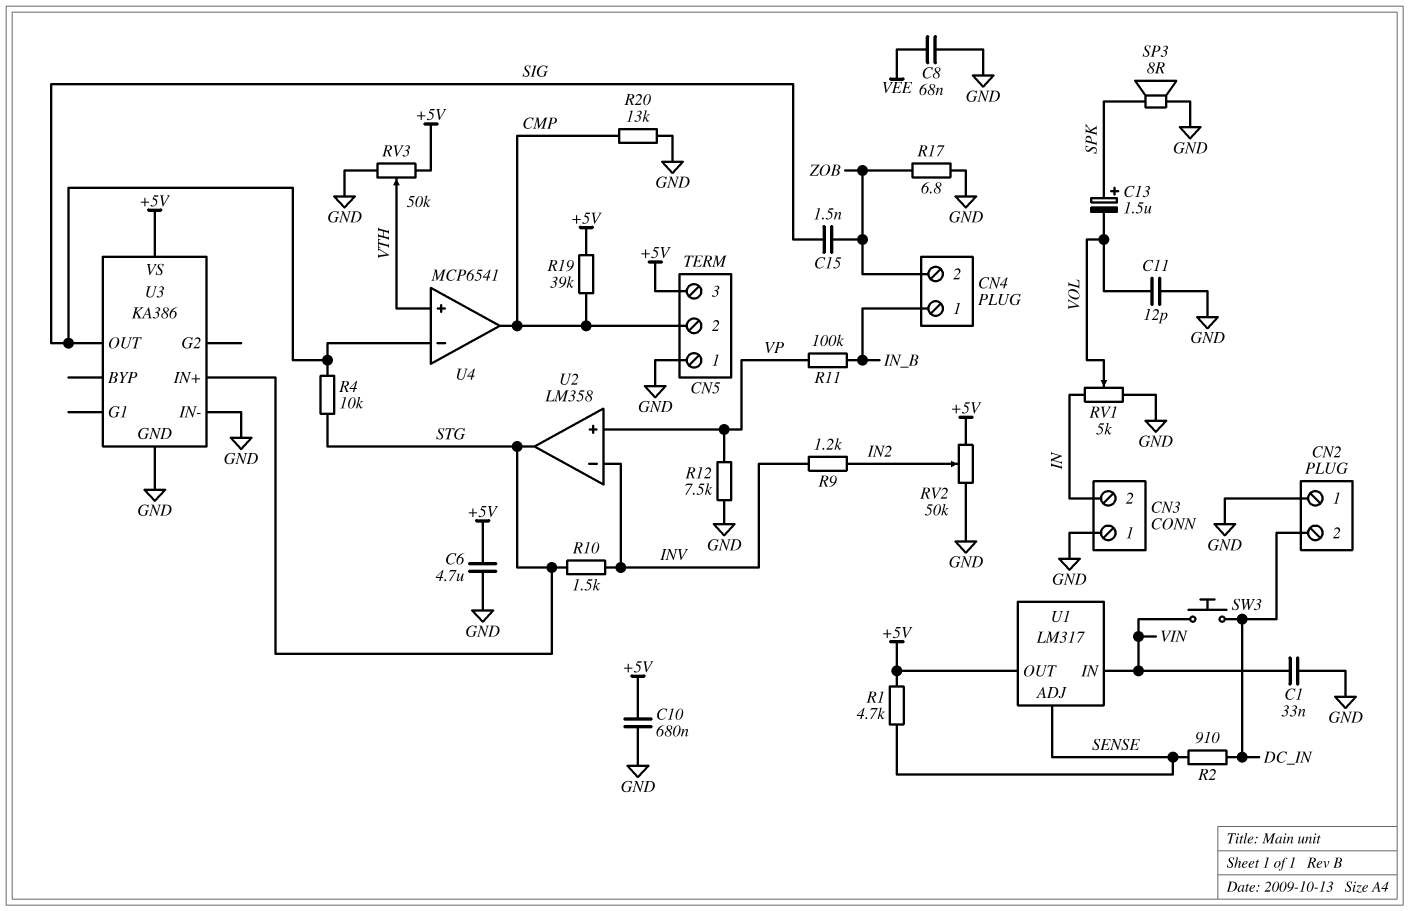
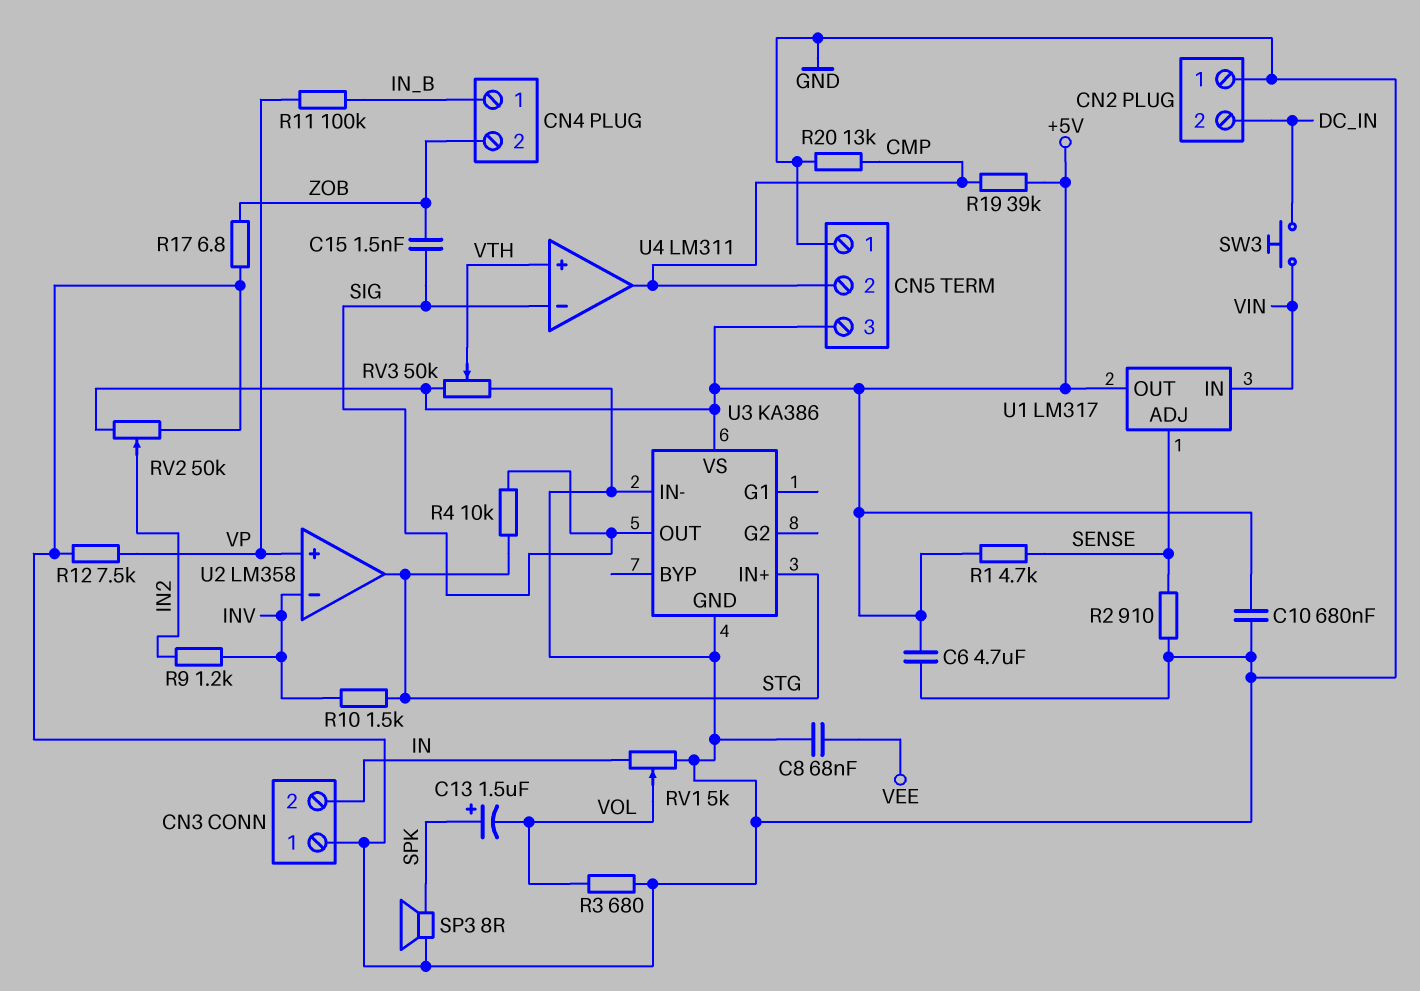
C1: 33nF (GND, VIN) -> none
C11: 12pF (GND, VOL) -> none
R2: 910 (DC_IN, SENSE) -> 910 (GND, SENSE)
R3: none -> 680 (GND, VOL)
U4: MCP6541 -> LM311

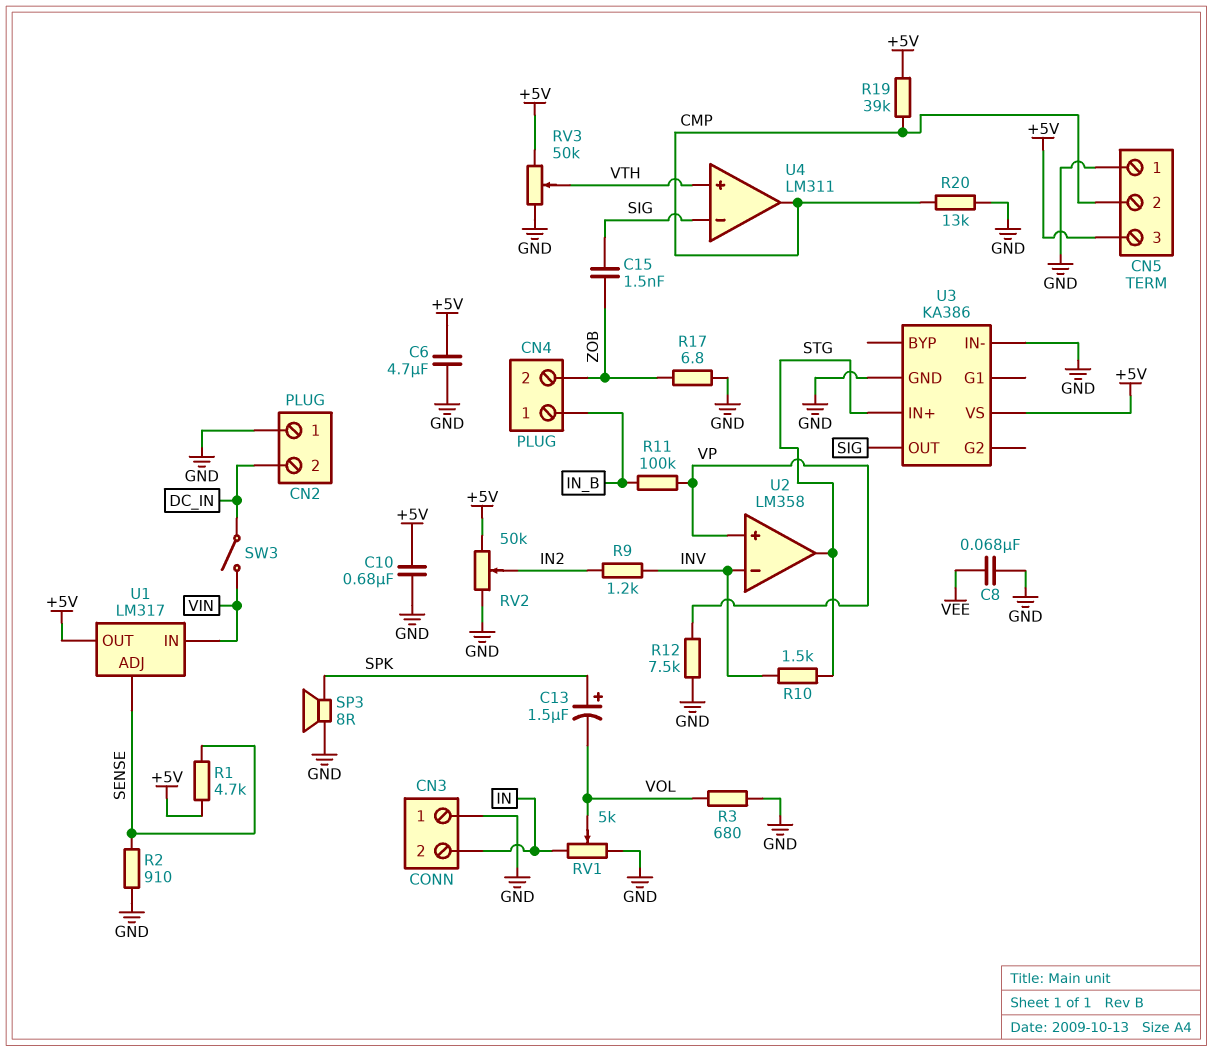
R4: 10k (SIG, STG) -> none
SW3: button (DC_IN, VIN) -> switch (DC_IN, VIN)

